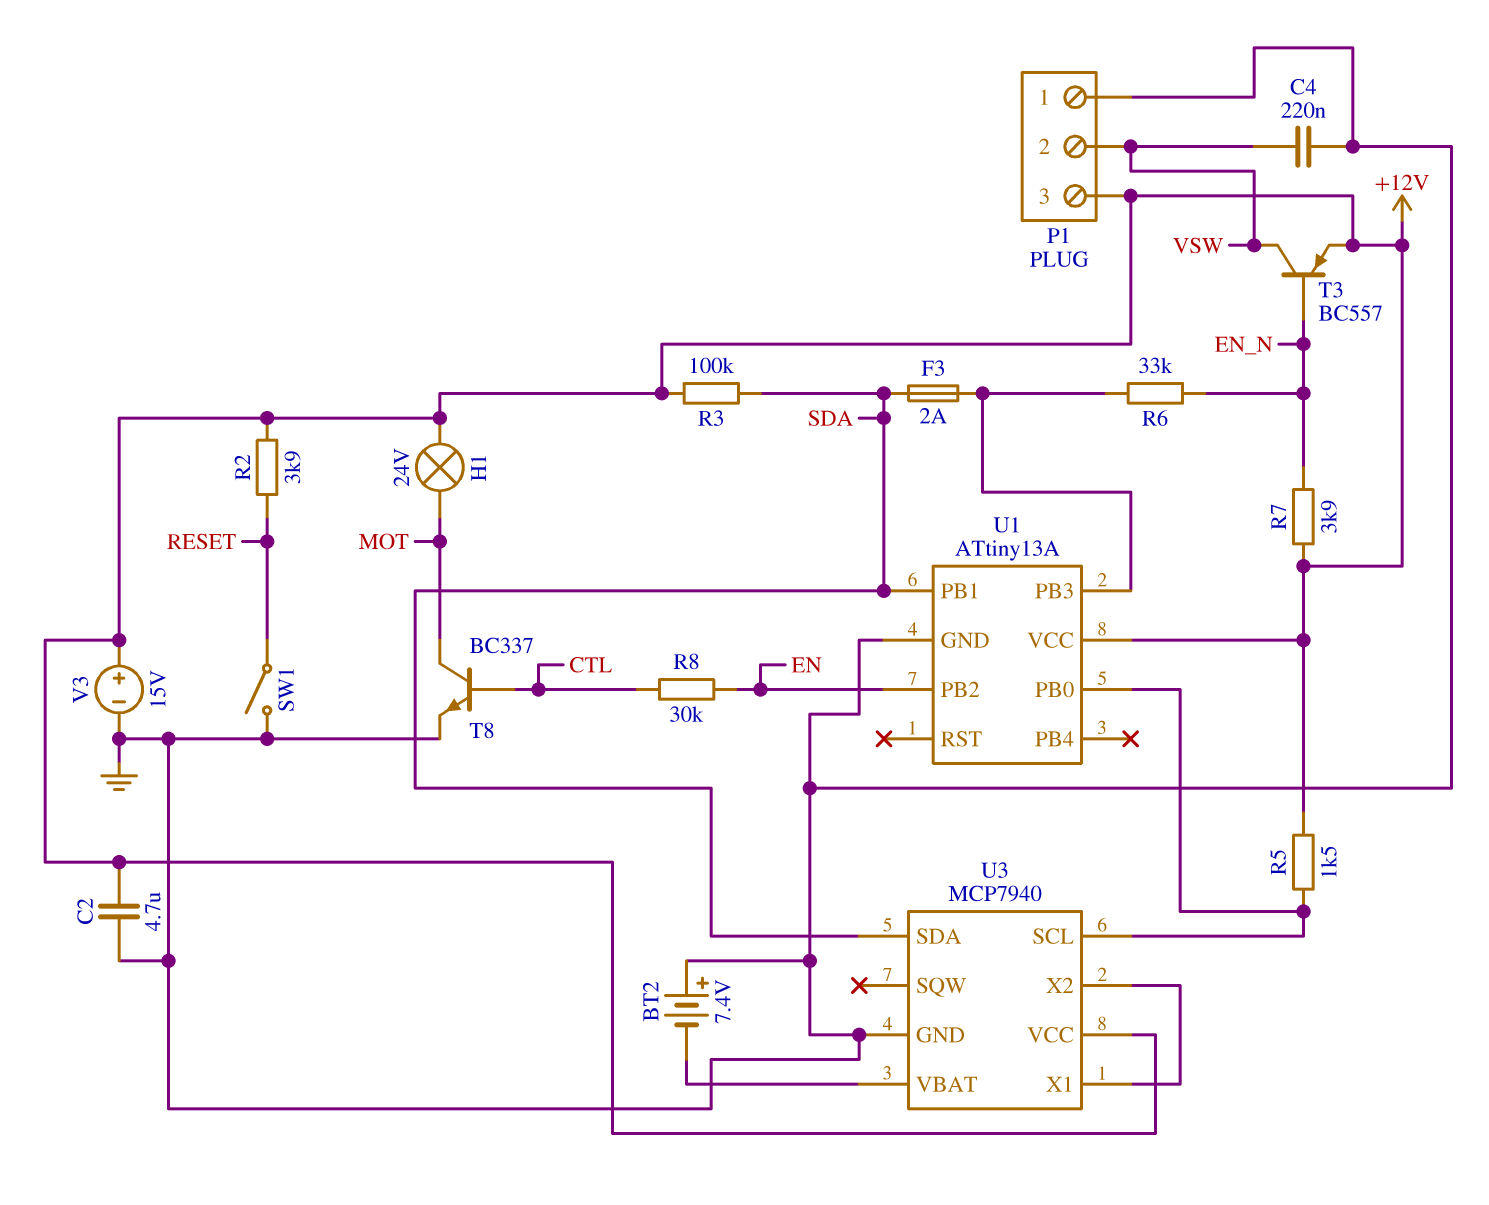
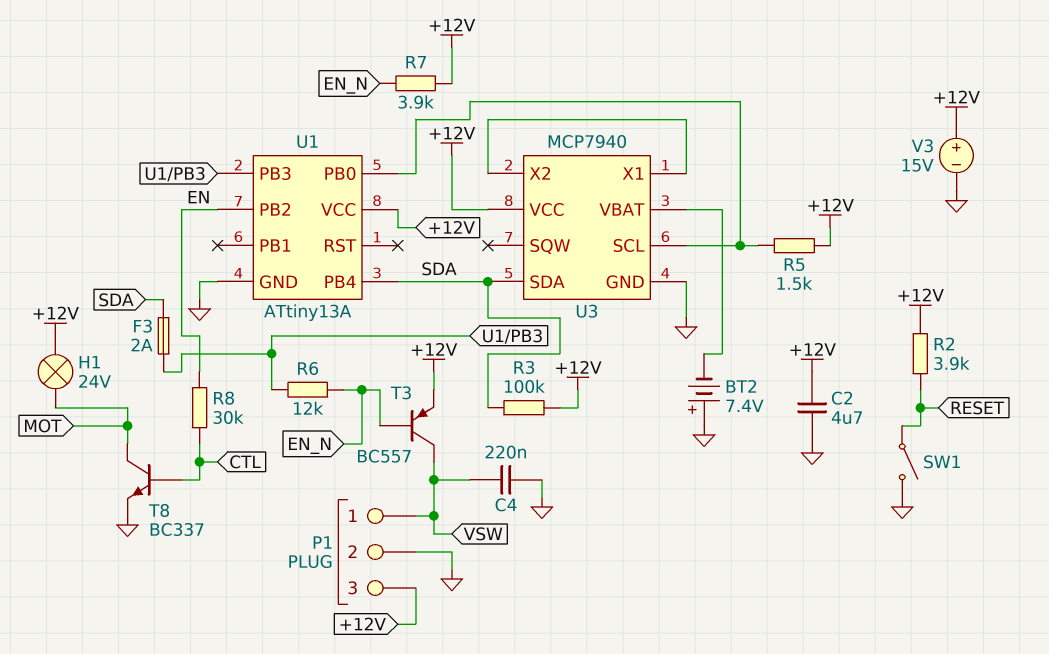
P1 pin 1: GND -> VSW
P1 pin 2: VSW -> GND
R6: 33k (EN_N, U1/PB3) -> 12k (EN_N, U1/PB3)
U1 pin PB1: SDA -> none
U1 pin PB4: none -> SDA

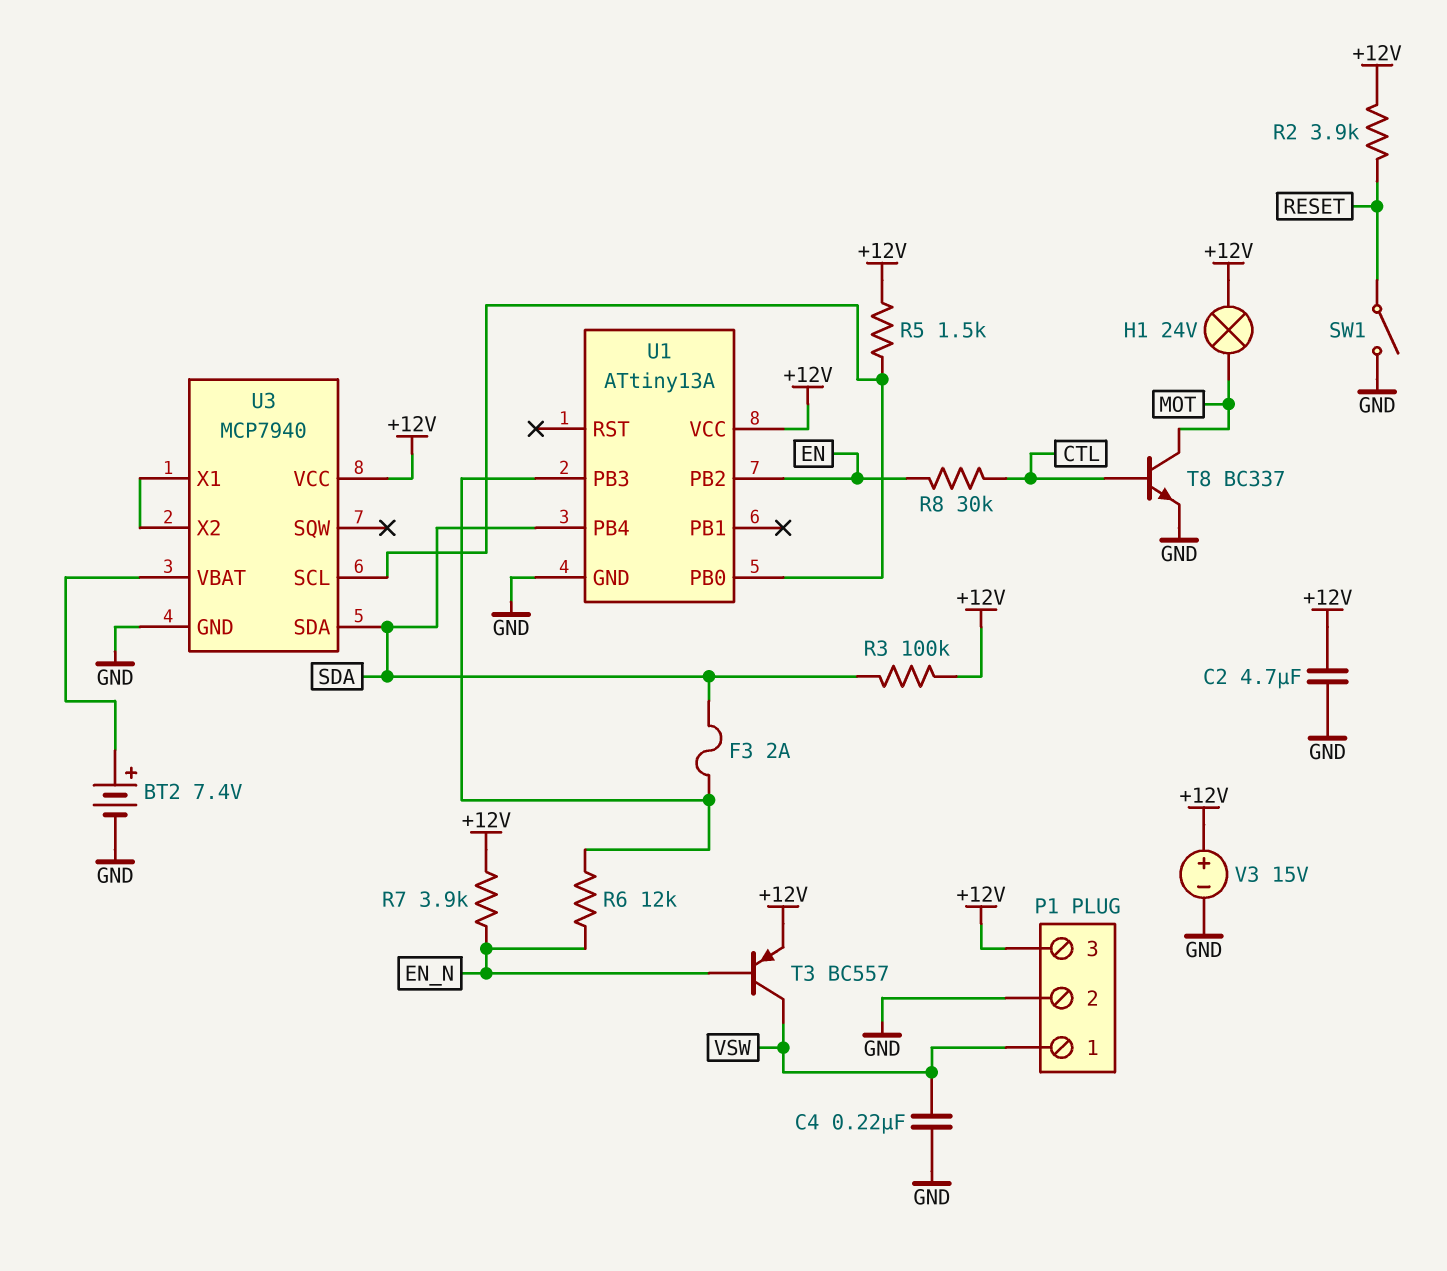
BT2: 7.4V (plus GND, minus U3/VBAT) -> 7.4V (plus U3/VBAT, minus GND)

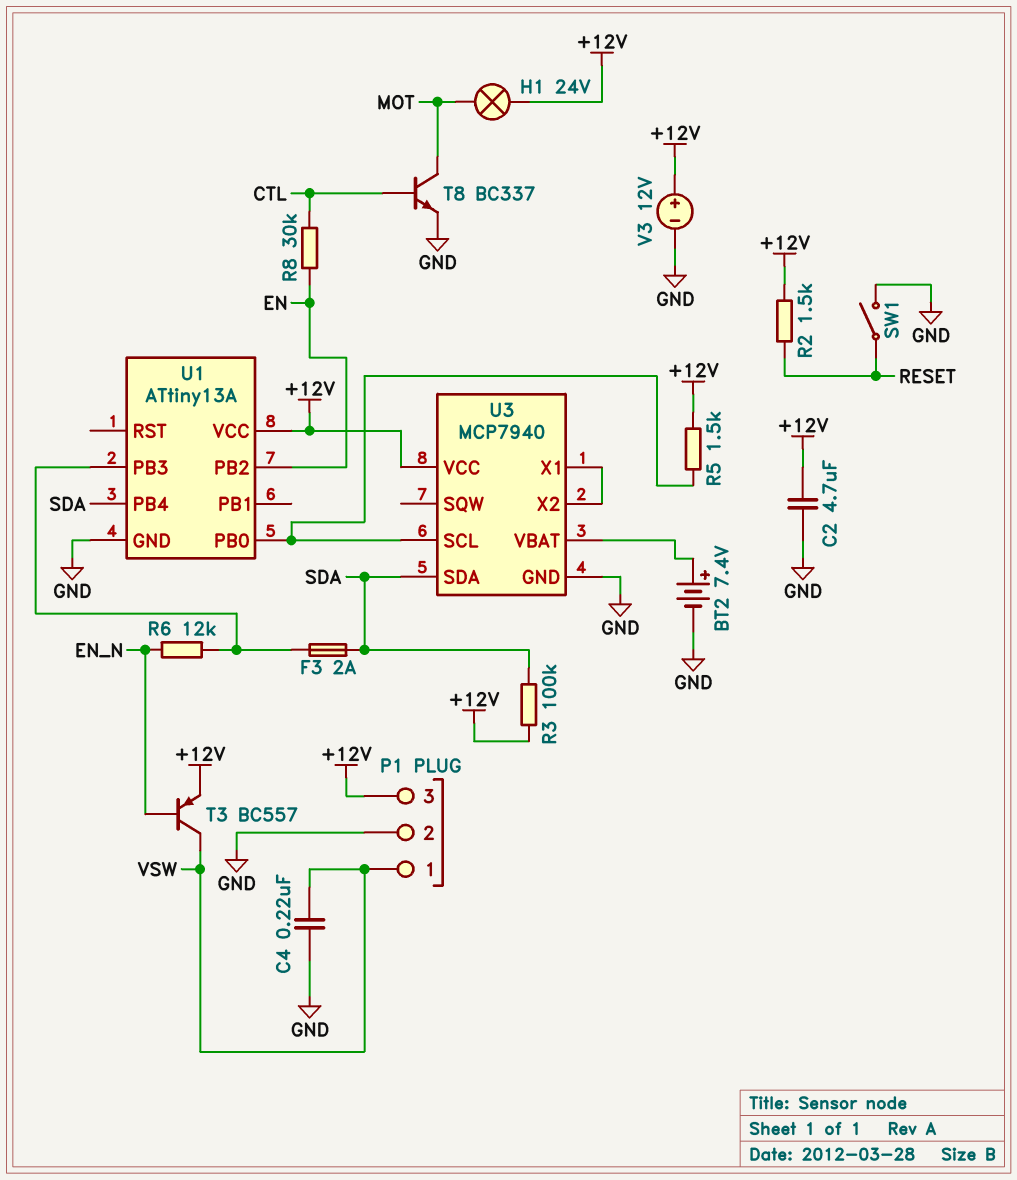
R2: 3.9k (+12V, RESET) -> 1.5k (+12V, RESET)
R7: 3.9k (+12V, EN_N) -> none
V3: 15V (plus +12V, minus GND) -> 12V (plus +12V, minus GND)

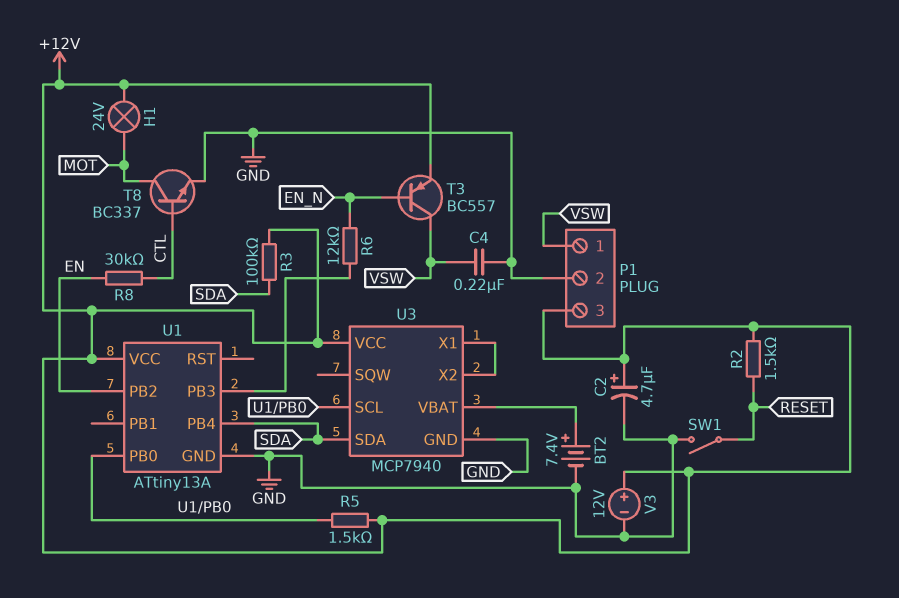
C2: 4.7uF (+12V, GND) -> 4.7uF (plus +12V, minus GND)
F3: 2A (SDA, U1/PB3) -> none

